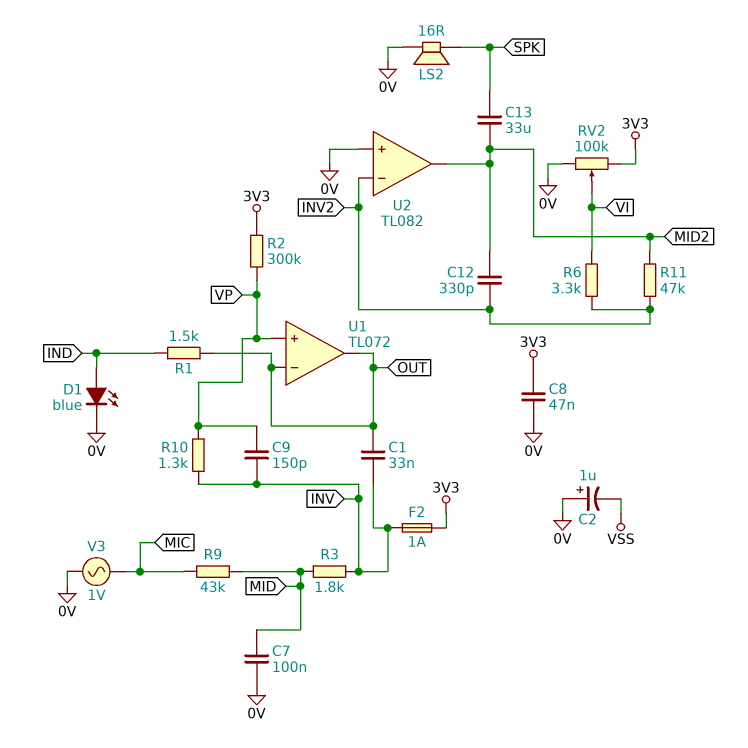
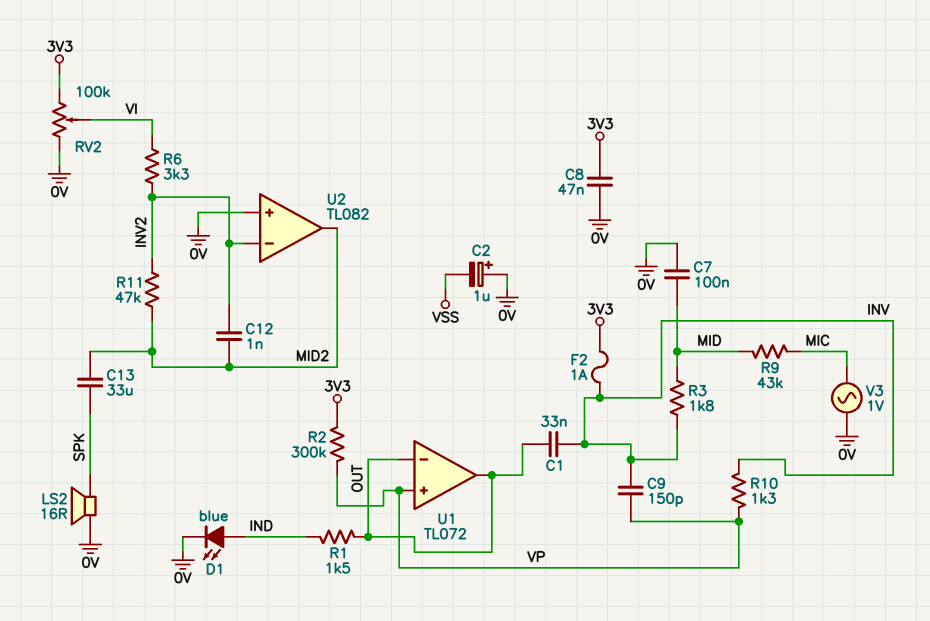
C12: 330pF (INV2, MID2) -> 1nF (INV2, MID2)

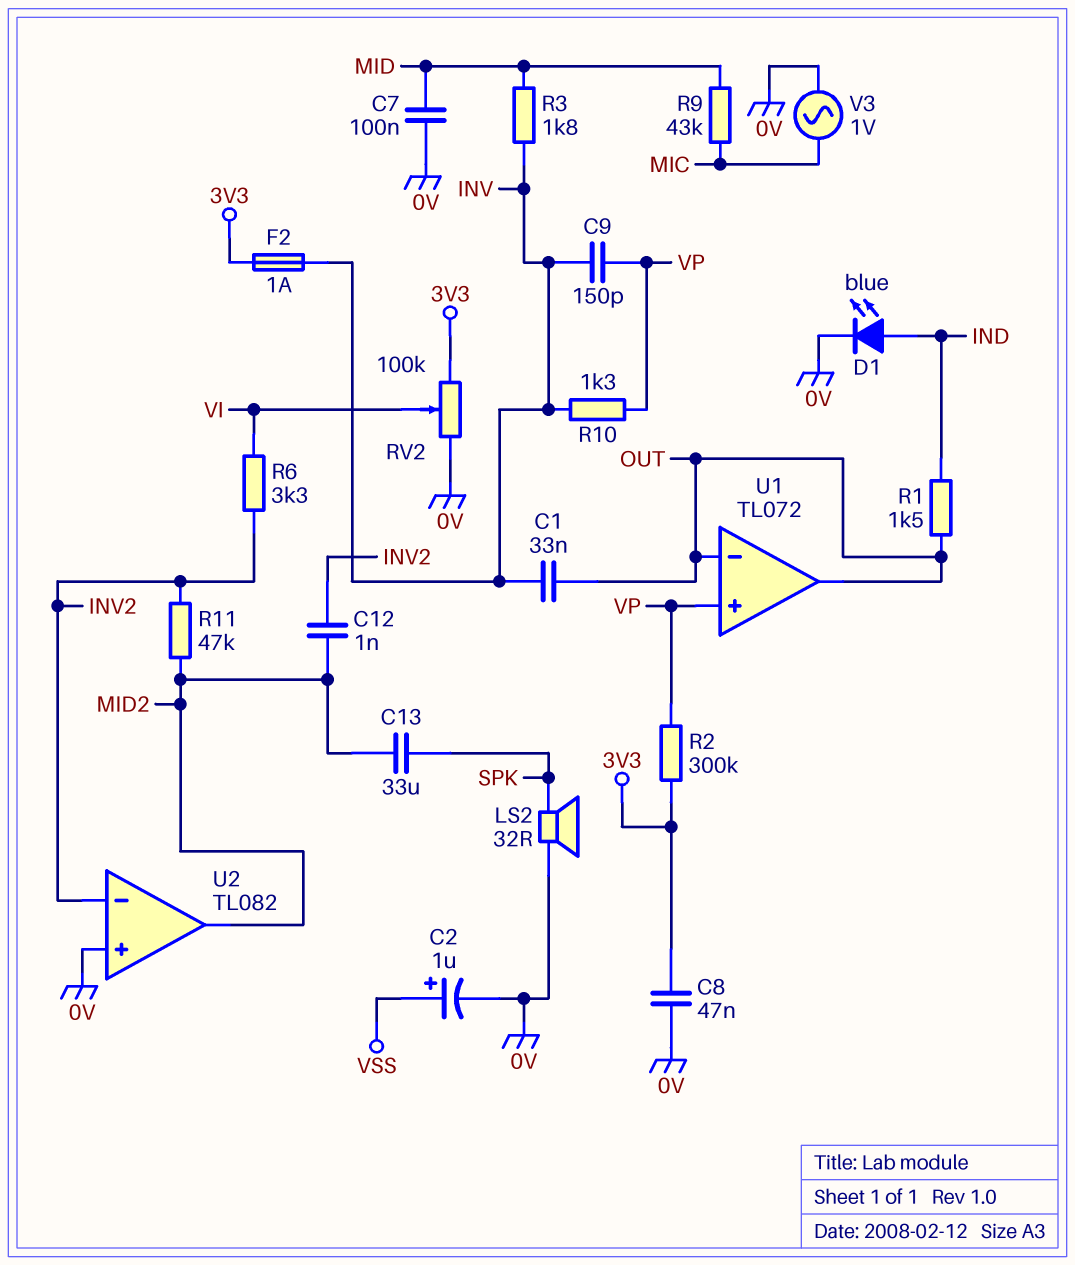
C2: 1uF (plus 0V, minus VSS) -> 1uF (plus VSS, minus 0V)
LS2: speaker 16R (0V, SPK) -> speaker 32R (0V, SPK)

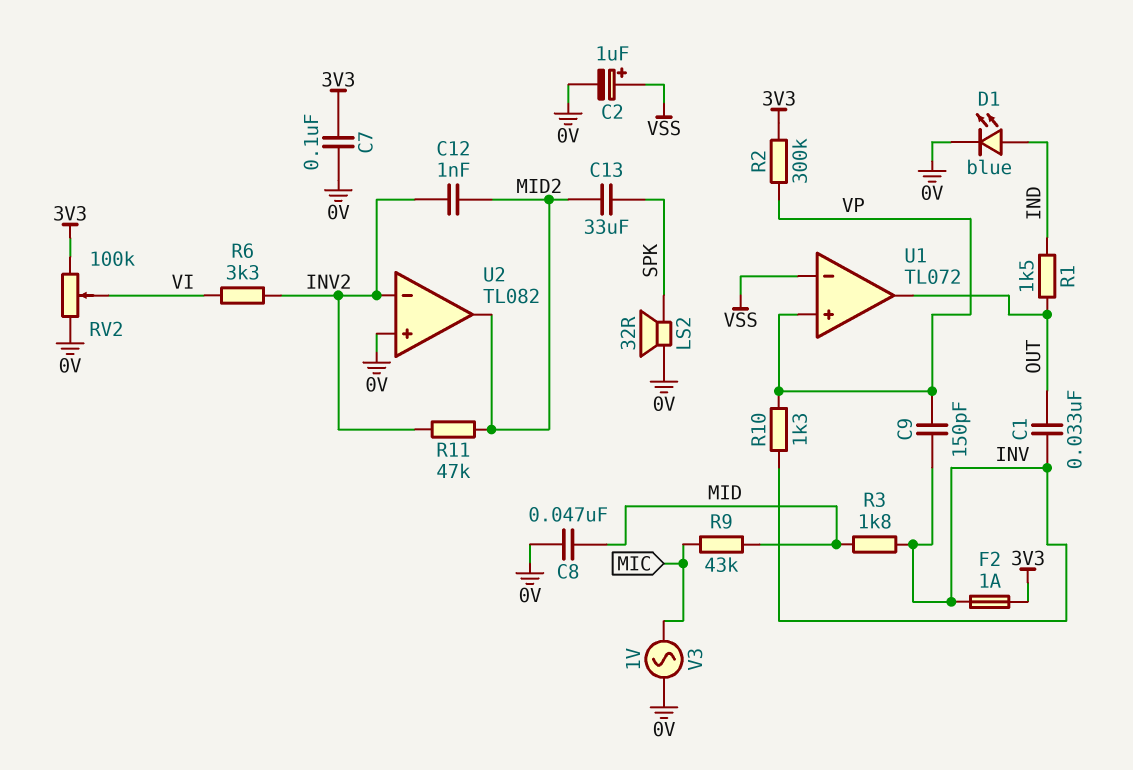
C7: 100nF (0V, MID) -> 100nF (0V, 3V3)
C8: 47nF (0V, 3V3) -> 47nF (0V, MID)
U1 pin in-: OUT -> VSS

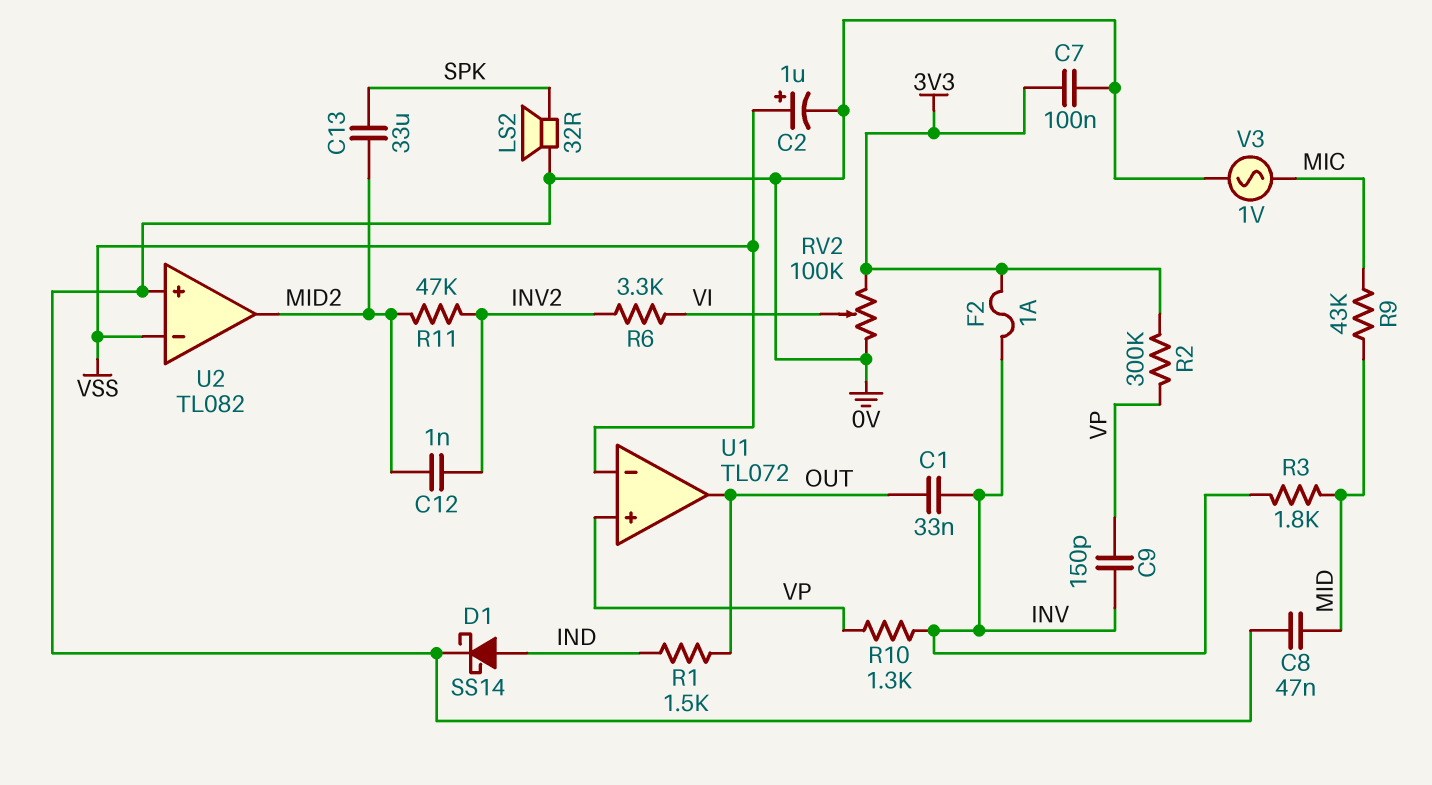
D1: LED blue (A IND, K 0V) -> schottky SS14 (A IND, K 0V)
U2 pin in-: INV2 -> VSS

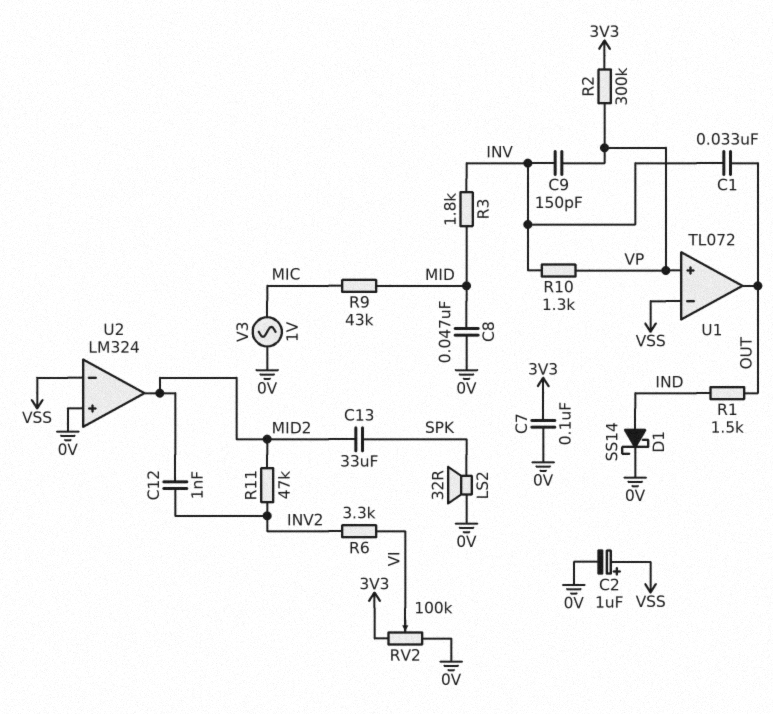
F2: 1A (3V3, INV) -> none
U2: TL082 -> LM324

